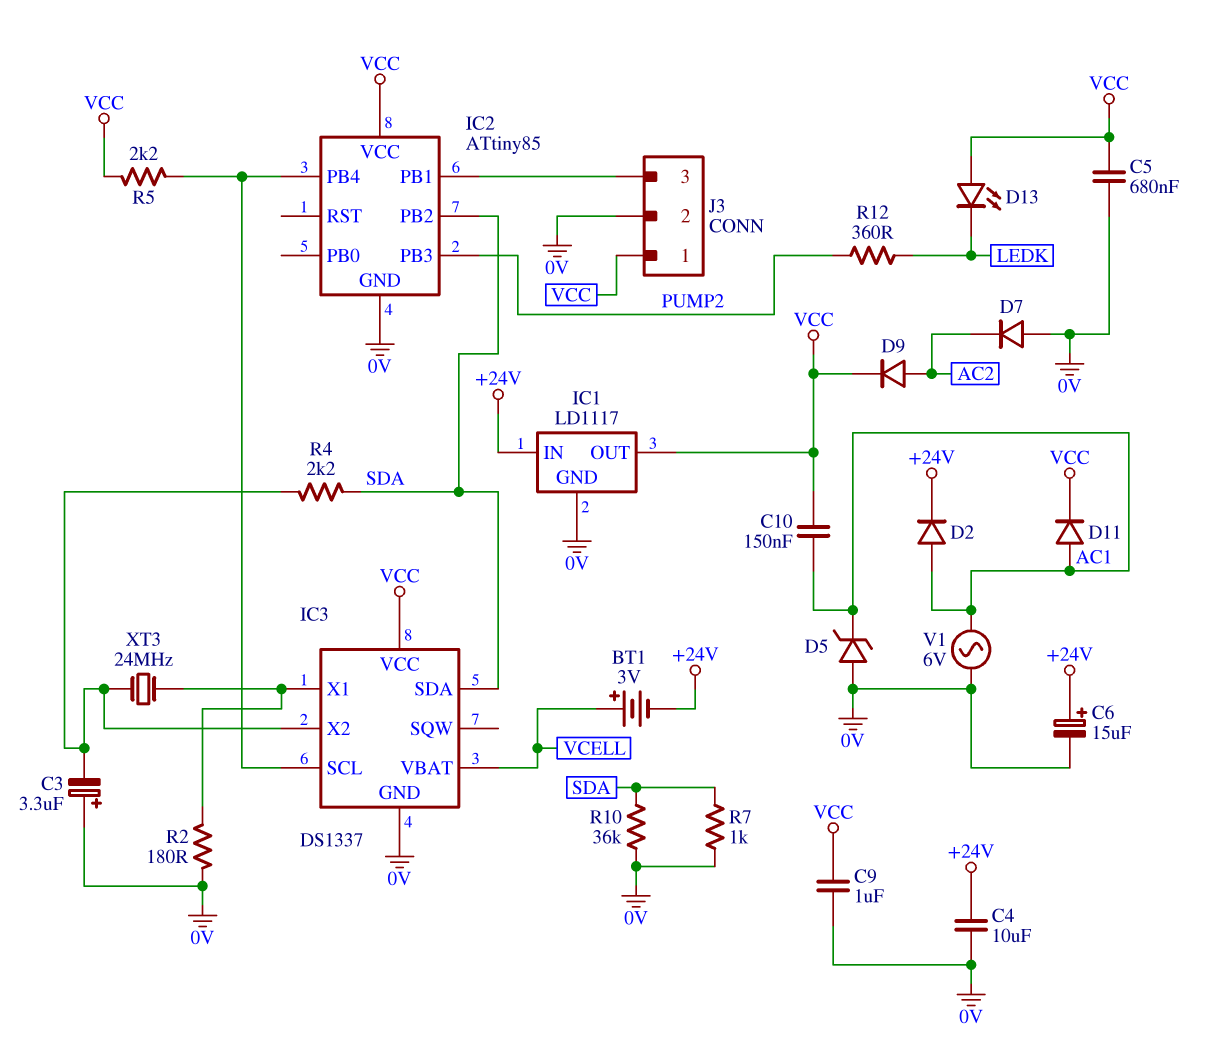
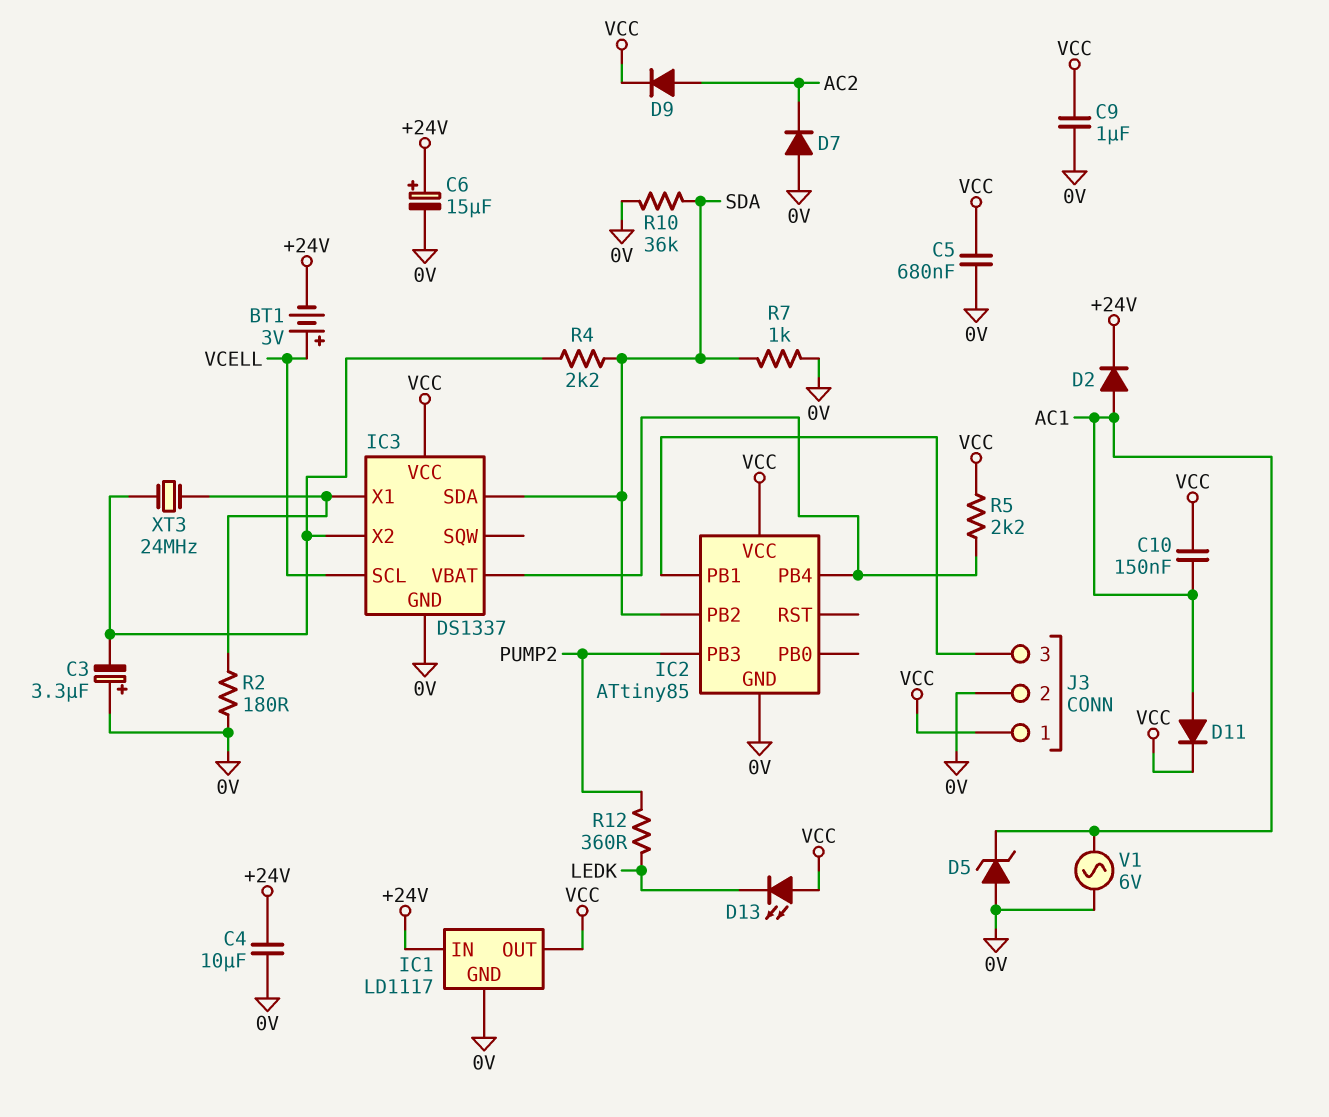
IC3 pin SCL: IC2/PB4 -> VCELL
IC3 pin VBAT: VCELL -> IC2/PB4

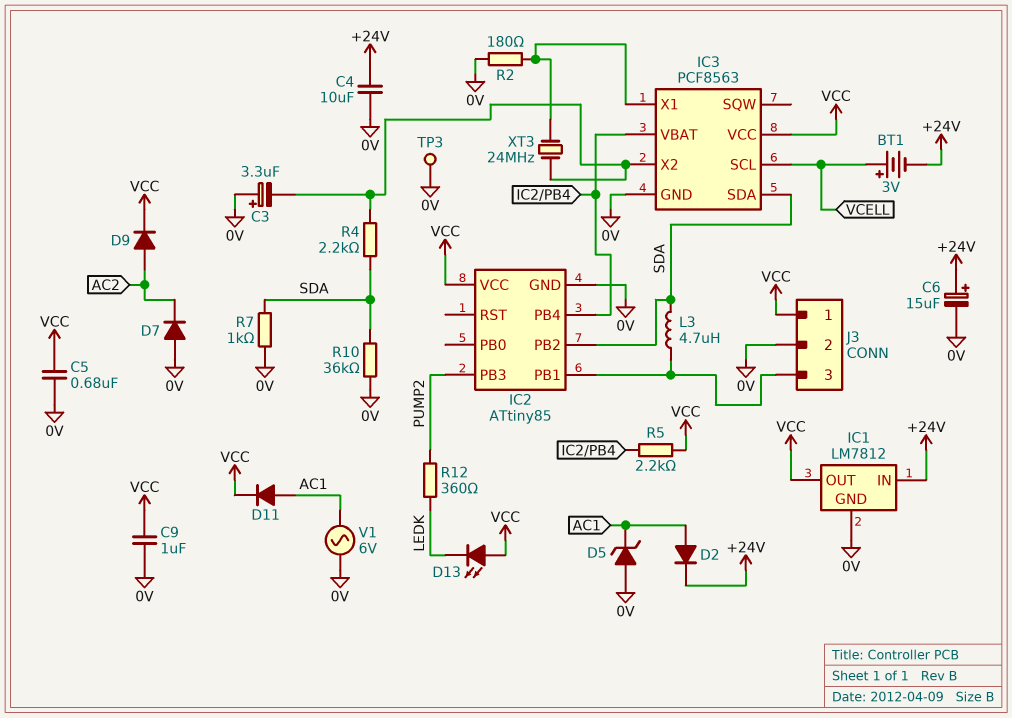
C10: 150nF (AC1, VCC) -> none
IC1: LD1117 -> LM7812
IC3: DS1337 -> PCF8563
L3: none -> 4.7uH (IC2/PB1, SDA)
TP3: none -> test point (0V)

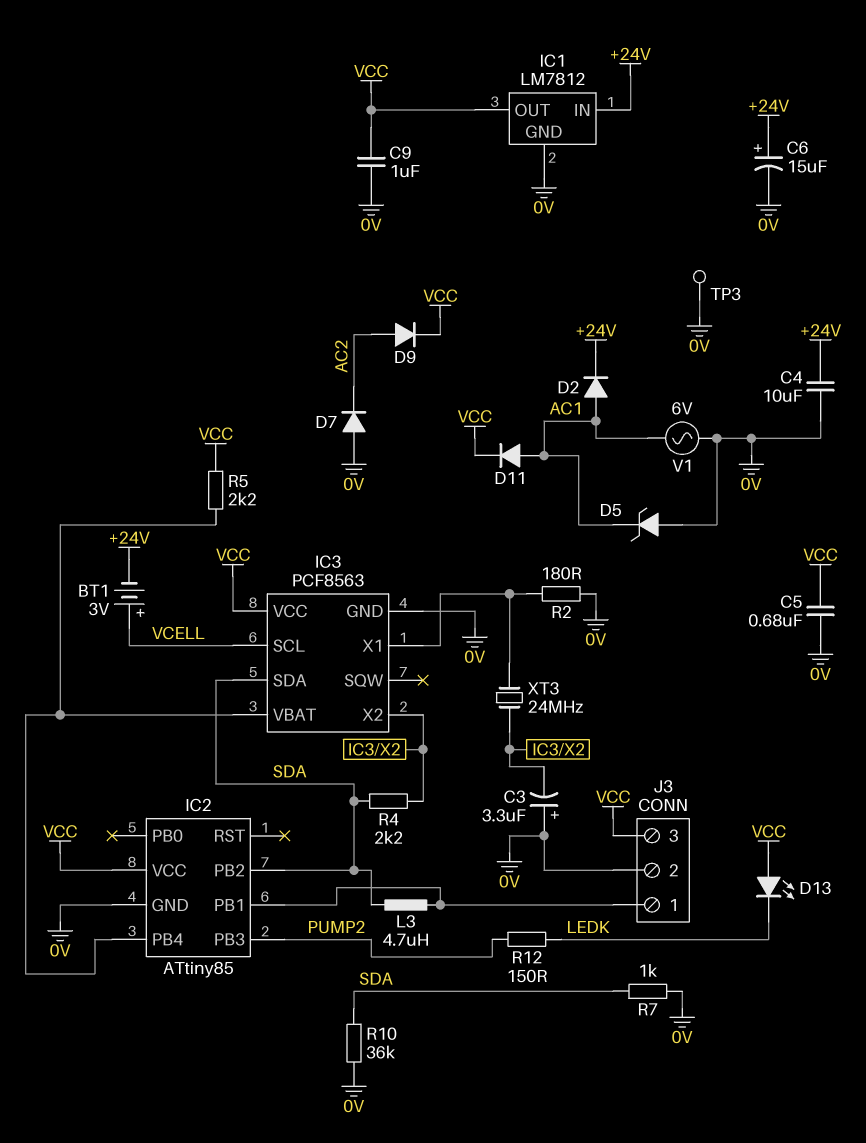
J3 pin 1: VCC -> IC2/PB1
J3 pin 3: IC2/PB1 -> VCC
R12: 360 (LEDK, PUMP2) -> 150 (LEDK, PUMP2)

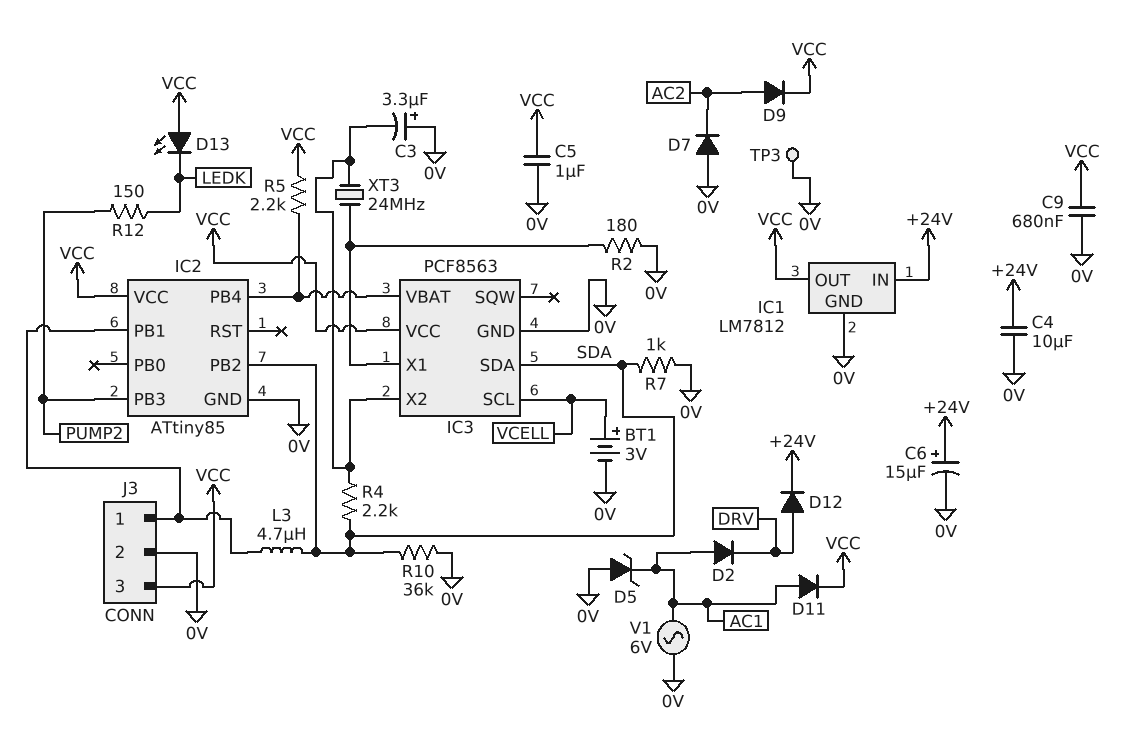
BT1: 3V (plus VCELL, minus +24V) -> 3V (plus VCELL, minus 0V)
C5: 680nF (0V, VCC) -> 1uF (0V, VCC)
C9: 1uF (0V, VCC) -> 680nF (0V, VCC)
D2: diode (A AC1, K +24V) -> diode (A AC1, K DRV)
D12: none -> diode (A DRV, K +24V)

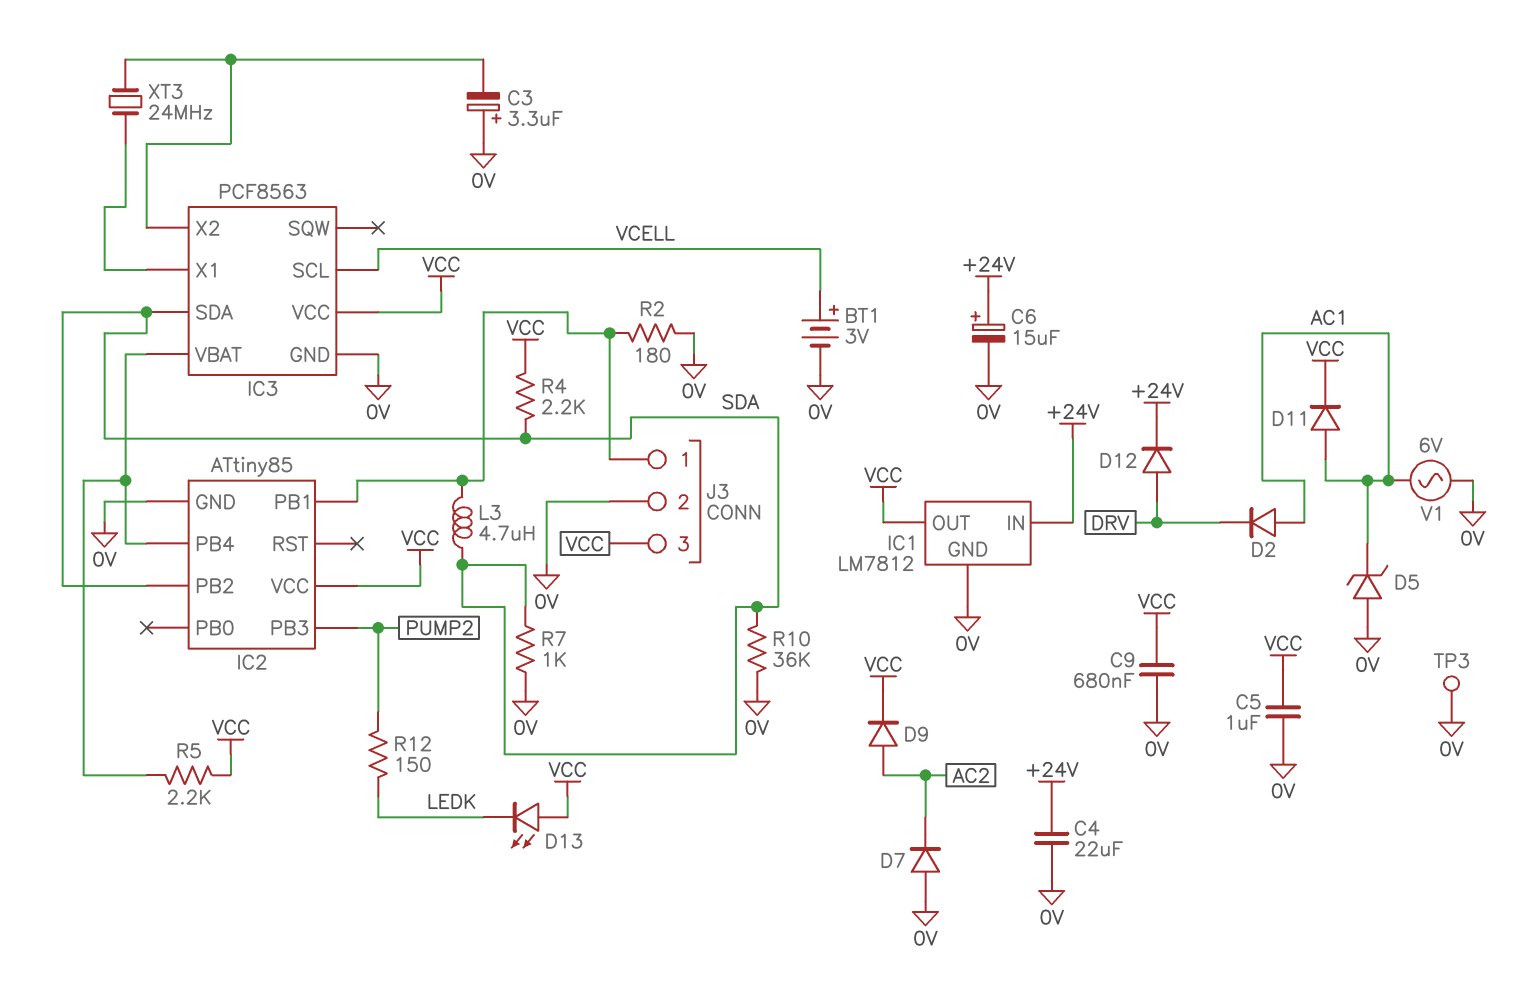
C4: 10uF (+24V, 0V) -> 22uF (+24V, 0V)
R2: 180 (0V, IC3/X1) -> 180 (0V, IC2/PB1)
R4: 2.2k (IC3/X2, SDA) -> 2.2k (SDA, VCC)

